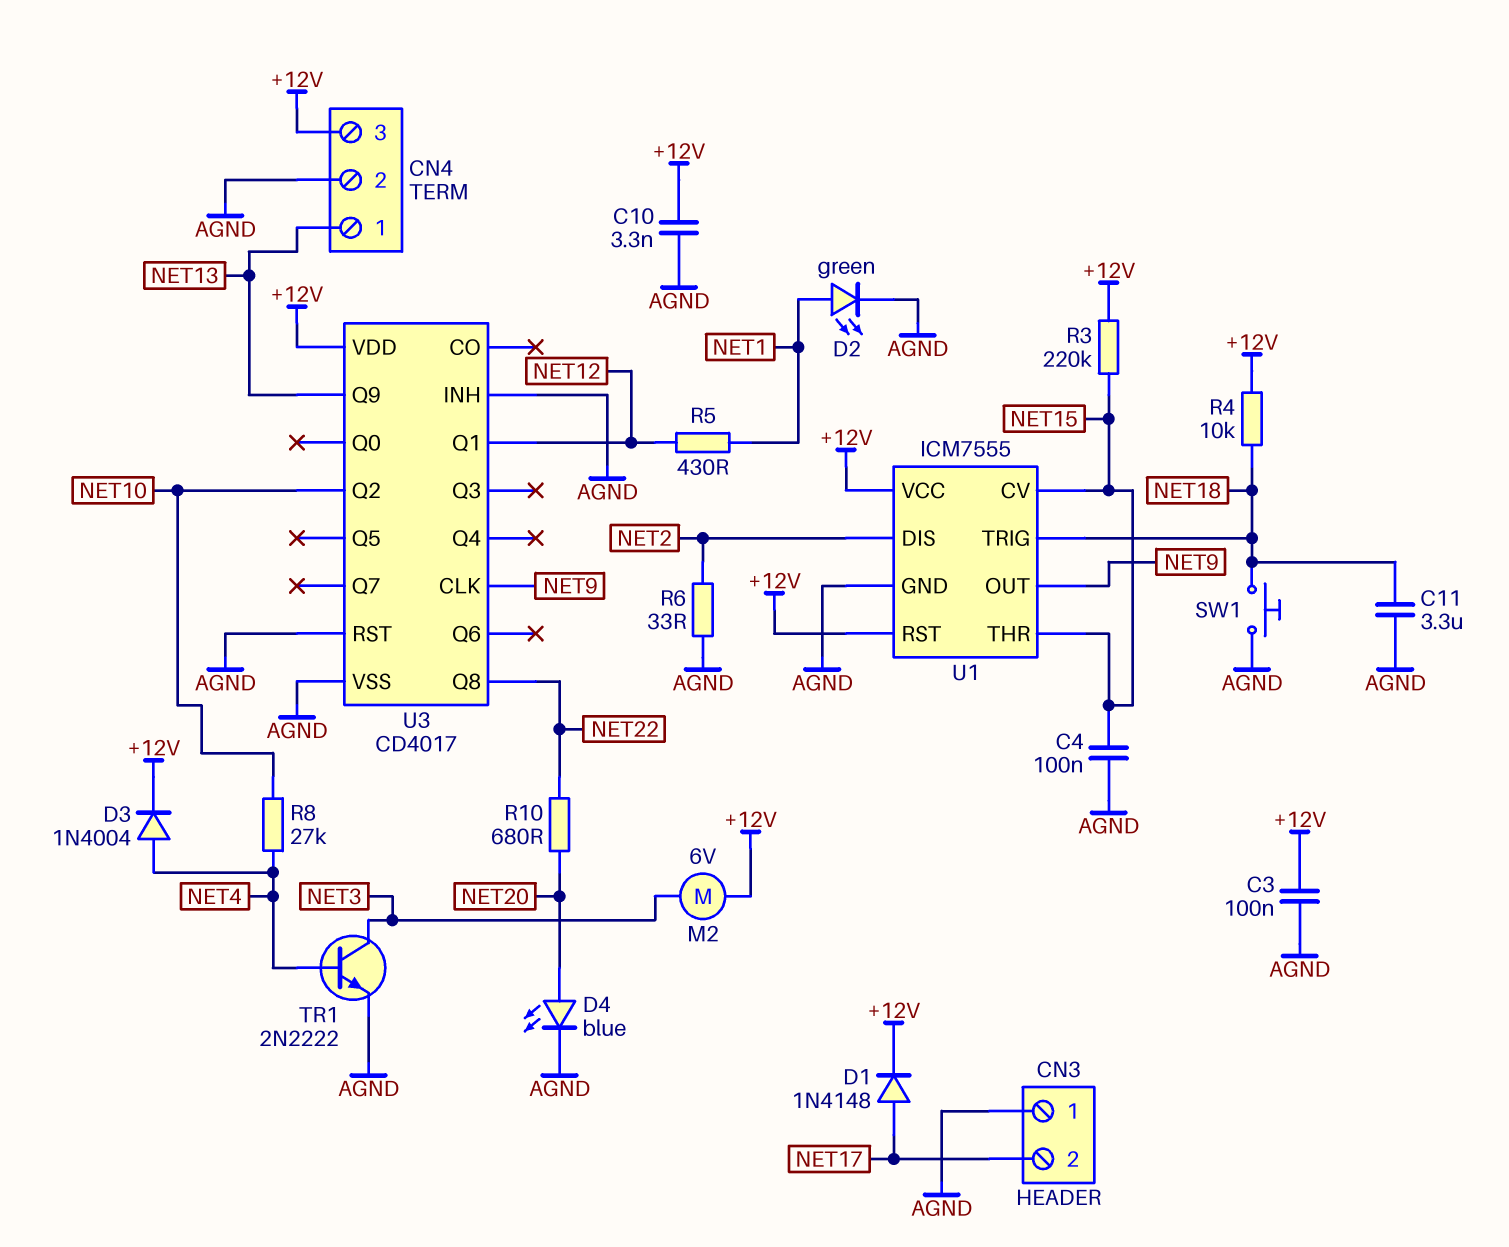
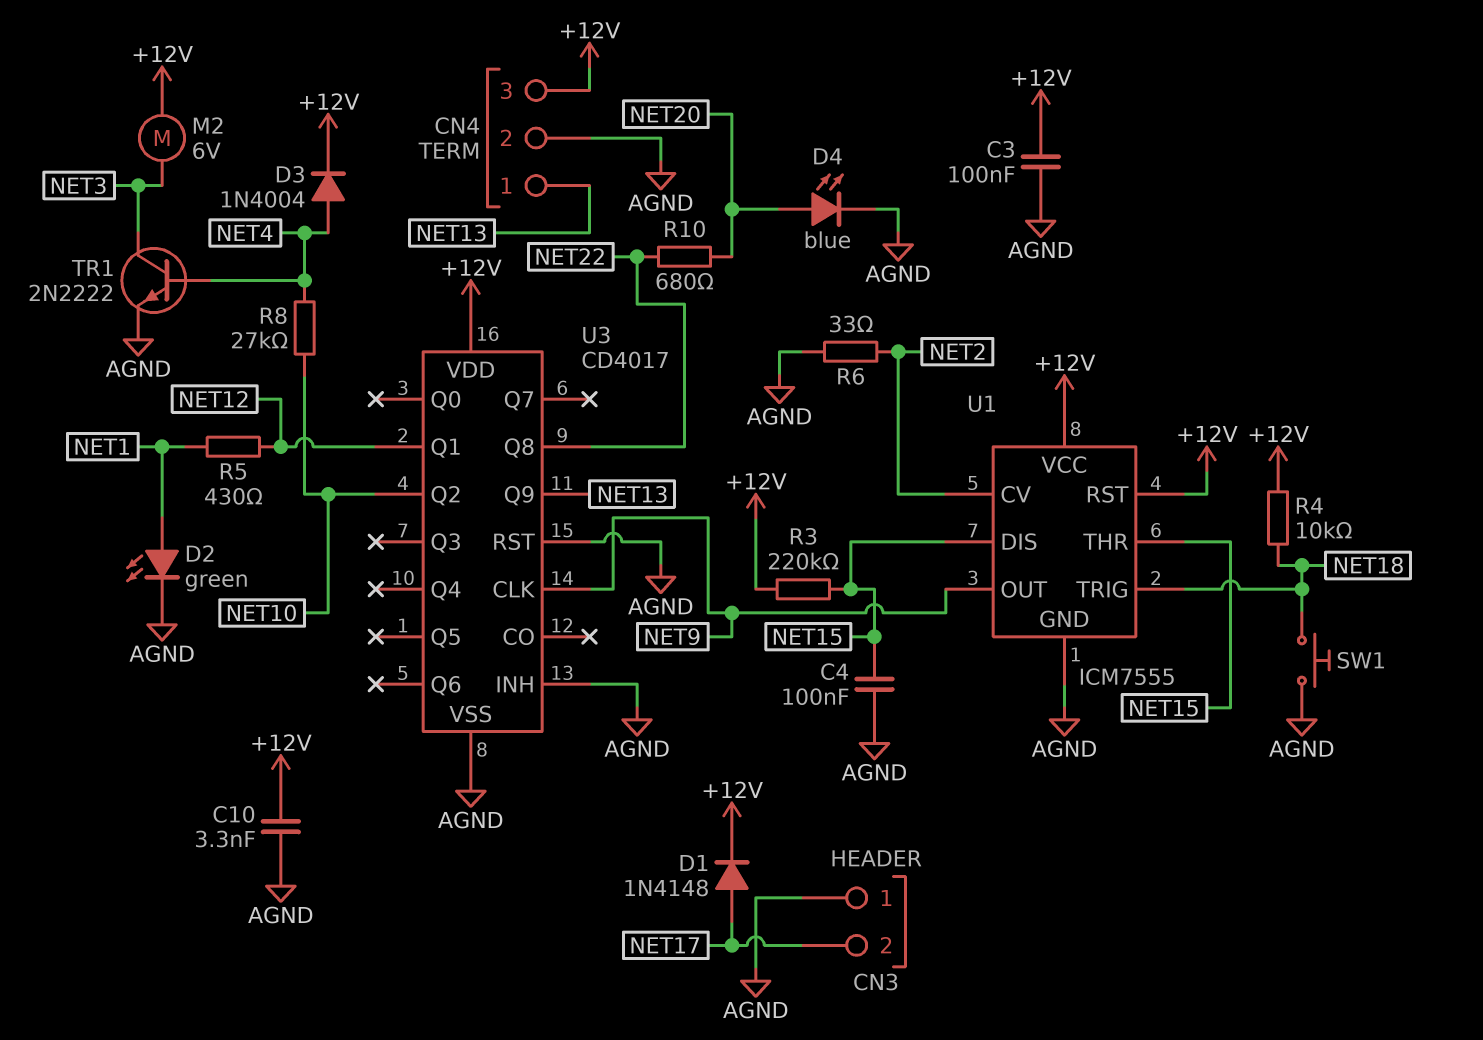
C11: 3.3uF (AGND, NET18) -> none
U1 pin CV: NET15 -> NET2
U1 pin DIS: NET2 -> NET15

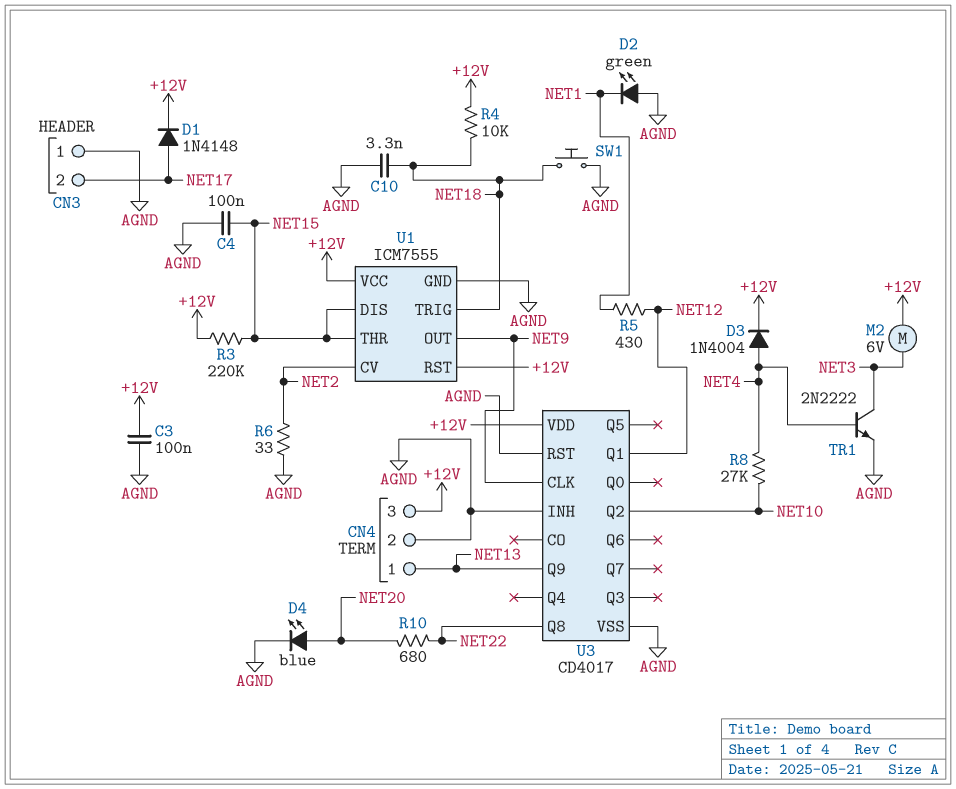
C10: 3.3nF (+12V, AGND) -> 3.3nF (AGND, NET18)
D2: LED green (A NET1, K AGND) -> LED green (A AGND, K NET1)

